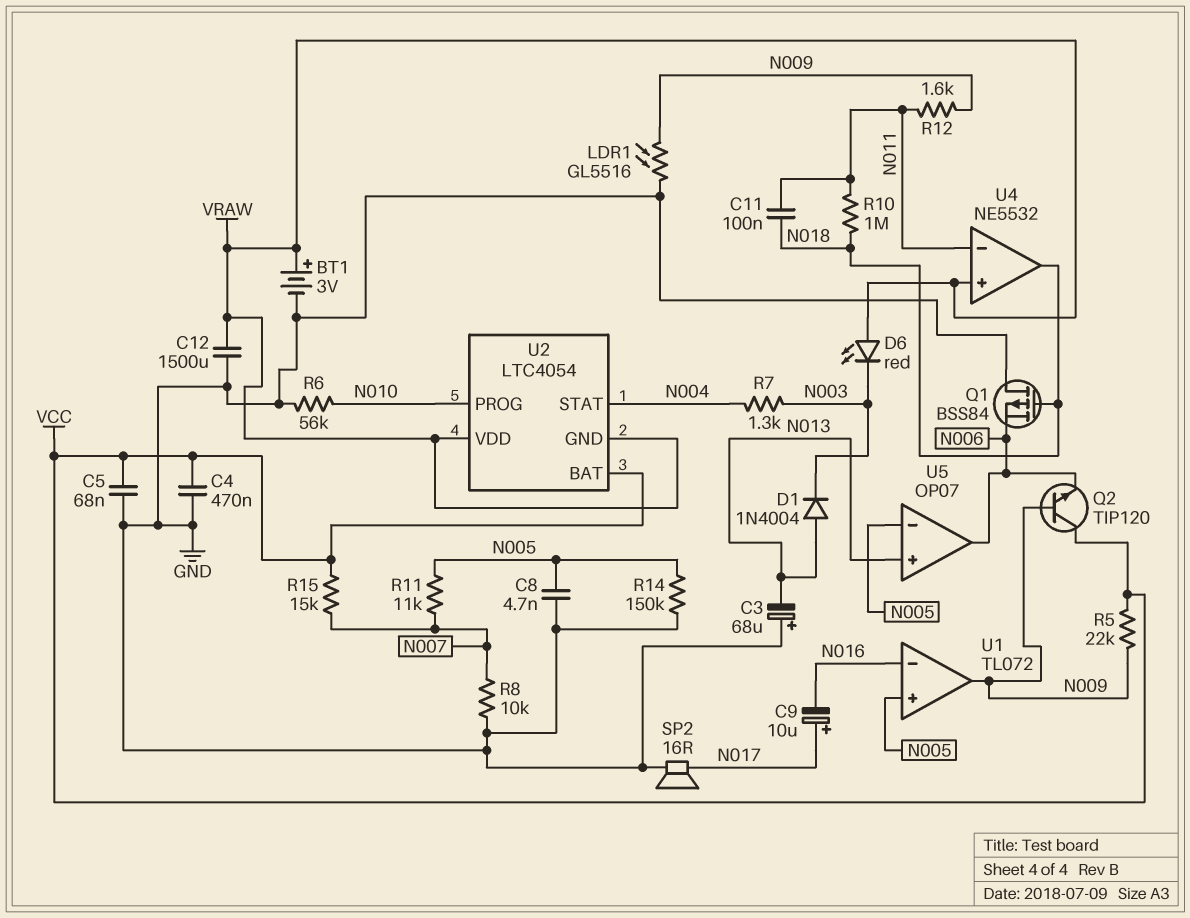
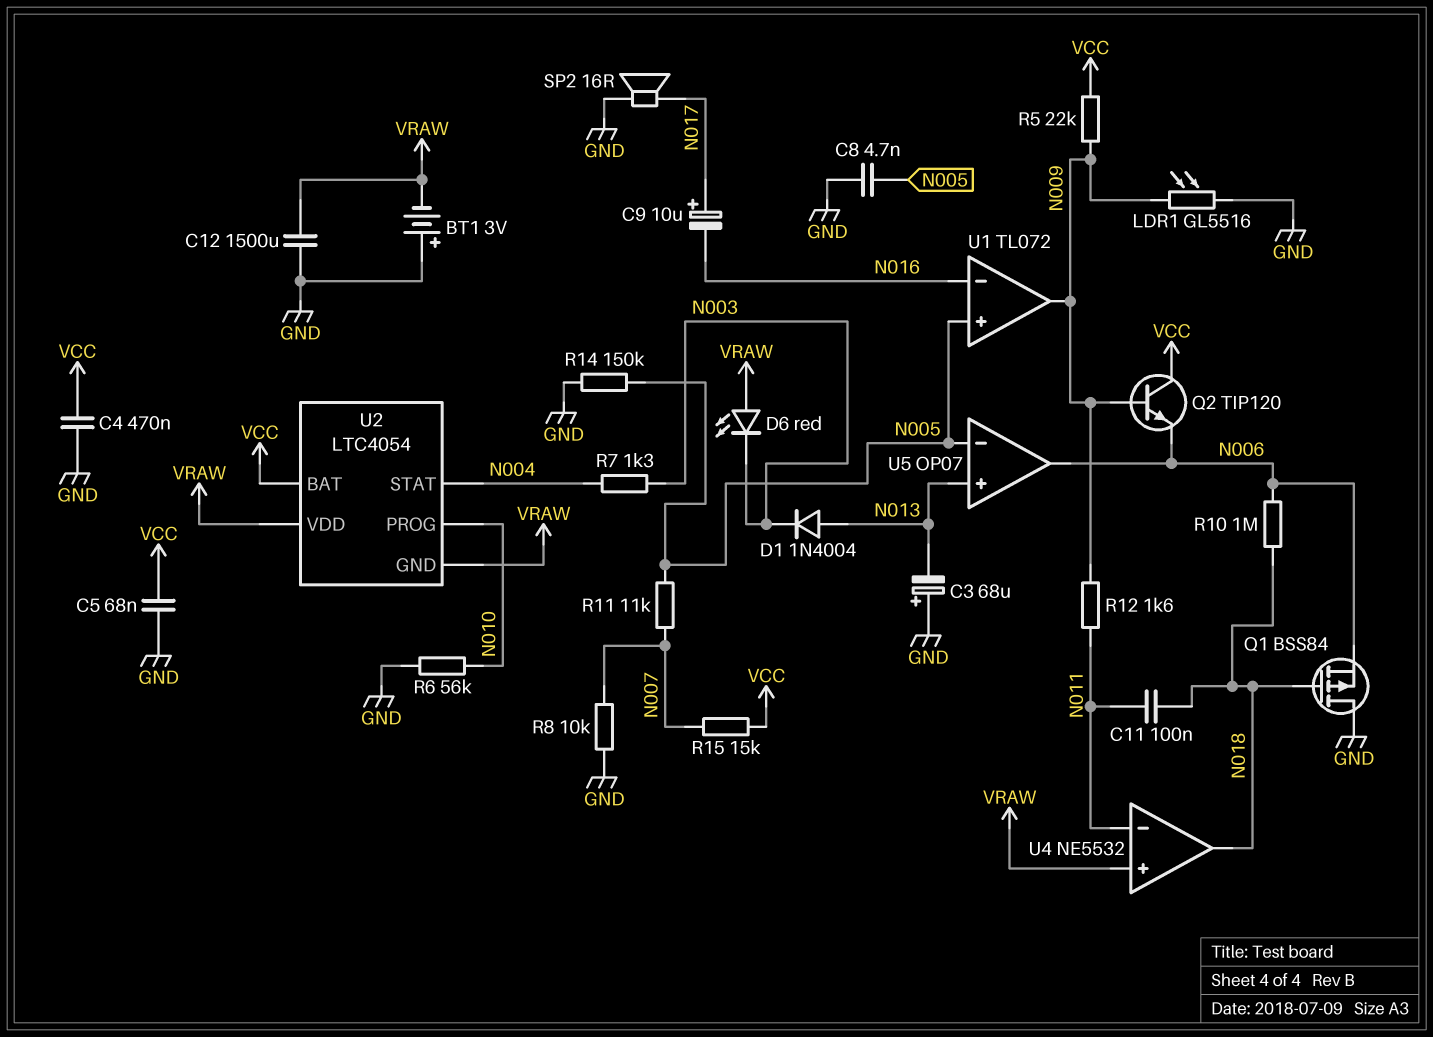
BT1: 3V (plus VRAW, minus GND) -> 3V (plus GND, minus VRAW)
R10: 1M (N011, N018) -> 1M (N006, N018)

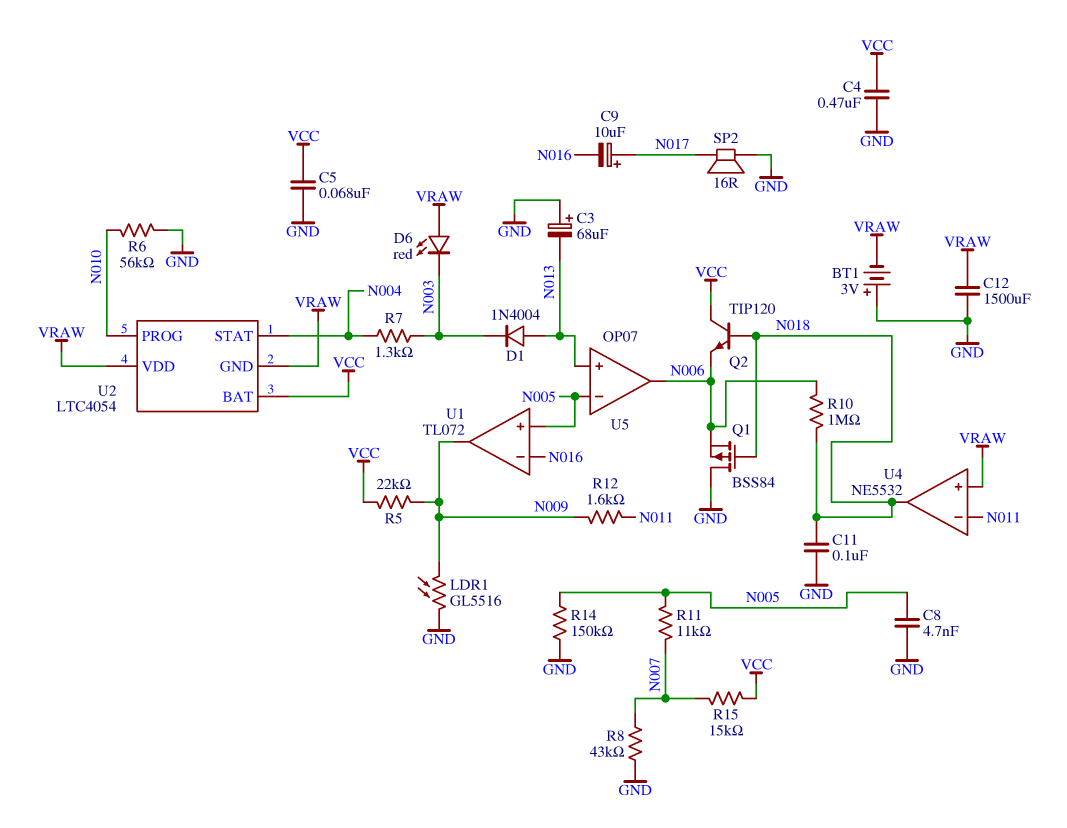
C11: 100nF (N011, N018) -> 100nF (GND, N018)
Q2: NPN TIP120 (B N009, C VCC, E N006) -> NPN TIP120 (B N018, C VCC, E N006)
R8: 10k (GND, N007) -> 43k (GND, N007)

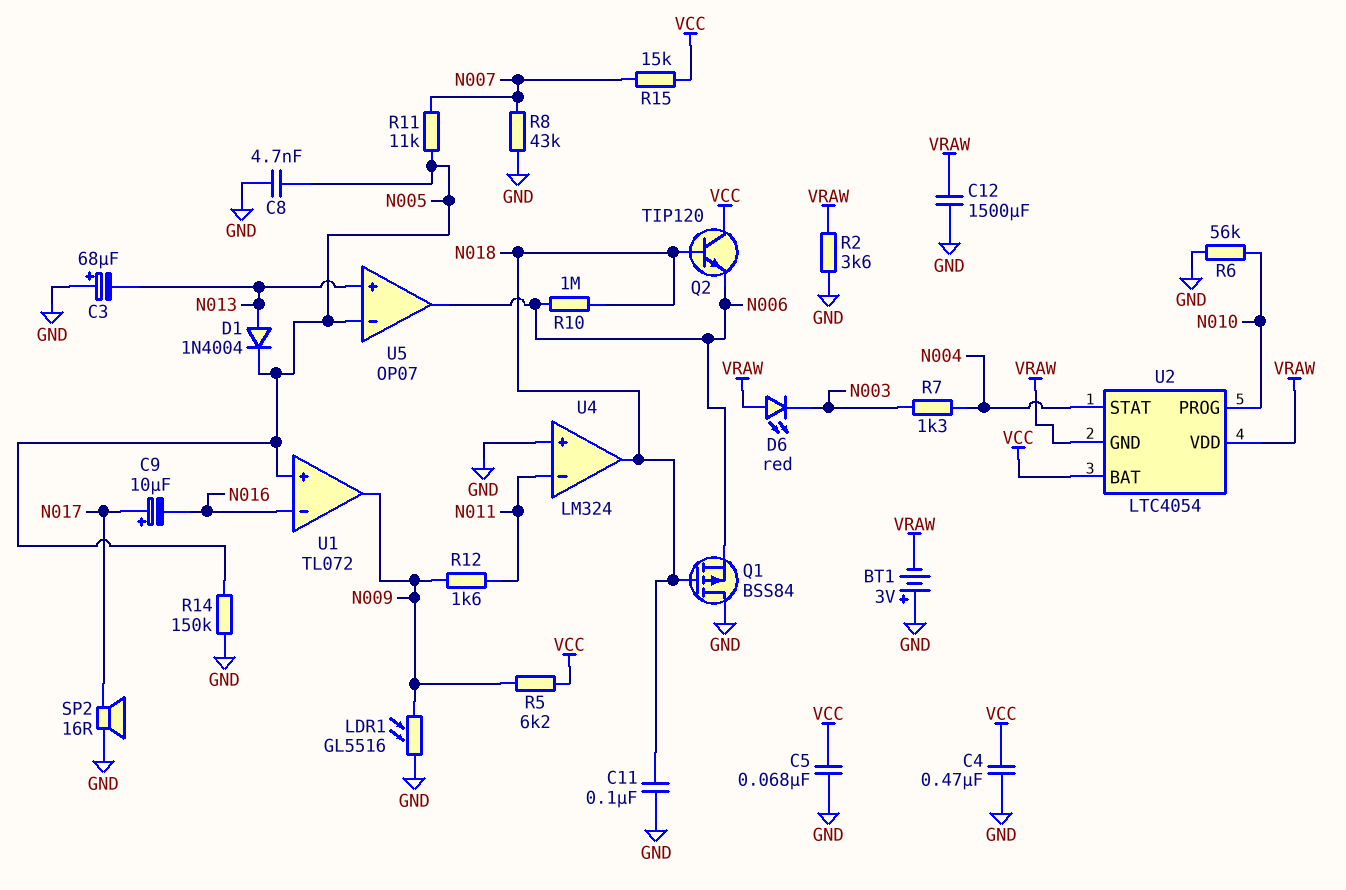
D1: diode 1N4004 (A N013, K N003) -> diode 1N4004 (A N013, K N005)
R2: none -> 3.6k (GND, VRAW)
R5: 22k (N009, VCC) -> 6.2k (N009, VCC)
U4: NE5532 -> LM324
U4 pin in+: VRAW -> GND

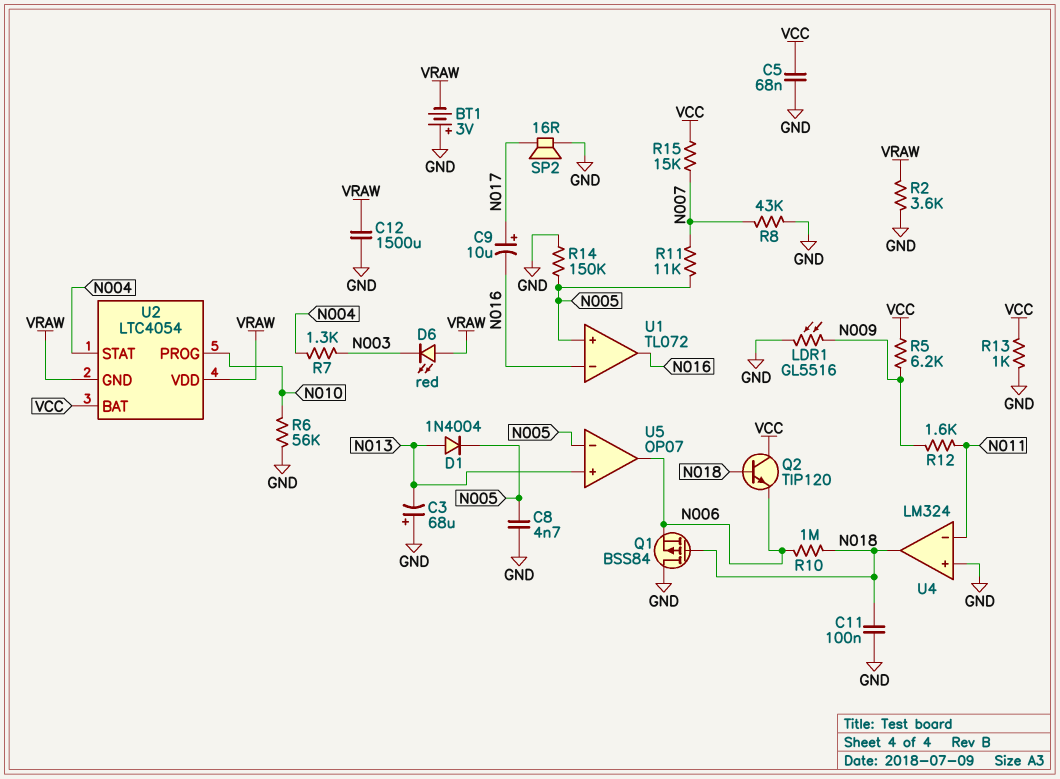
C4: 470nF (GND, VCC) -> none
R13: none -> 1k (GND, VCC)
U1 pin out: N009 -> N016

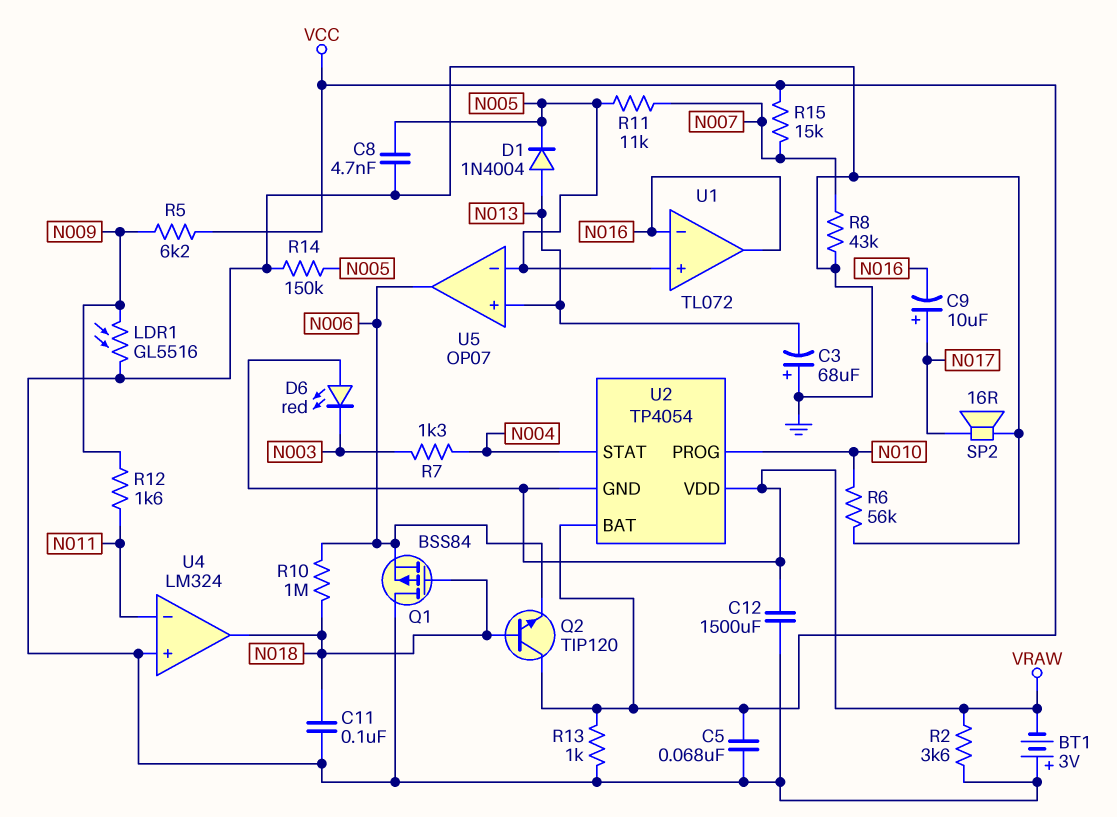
U2: LTC4054 -> TP4054

